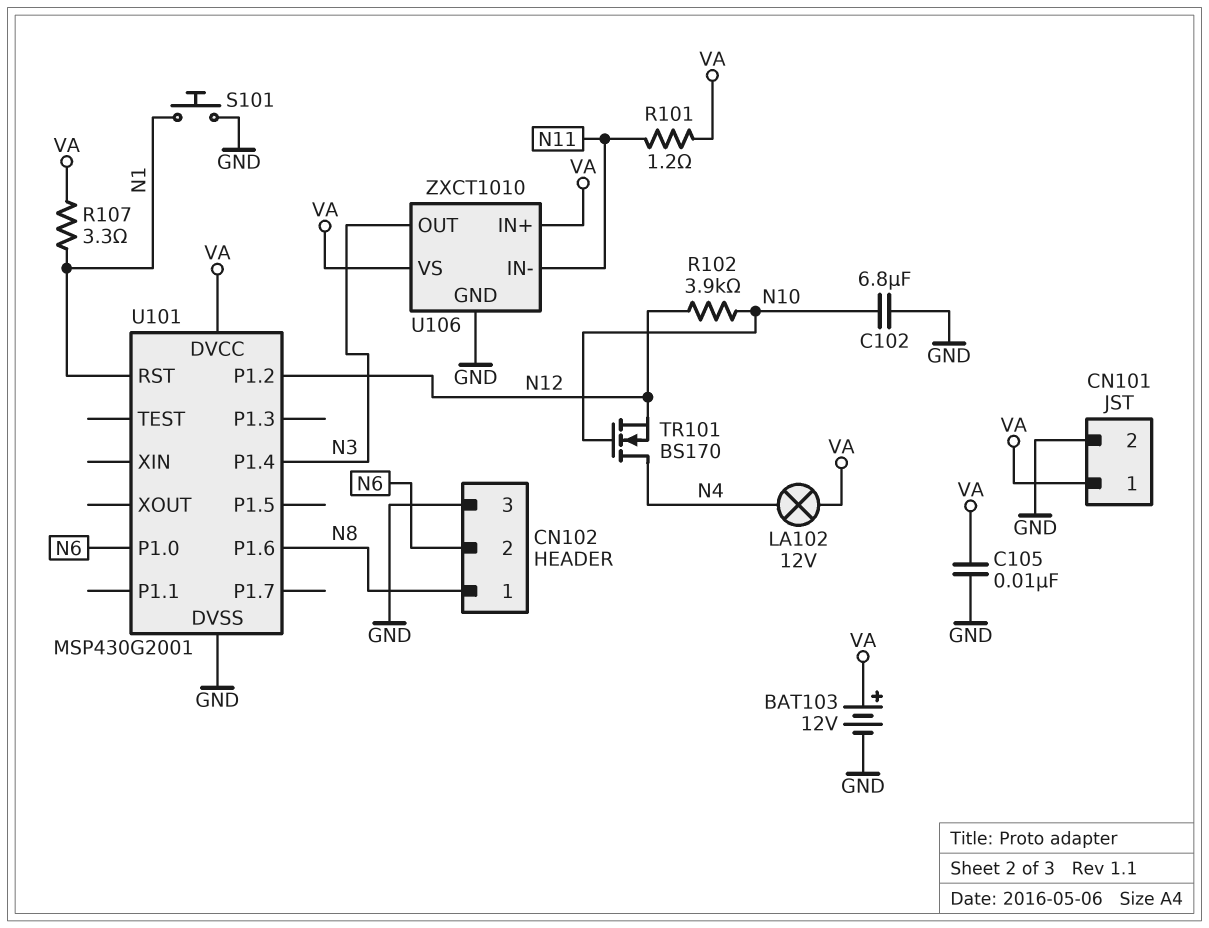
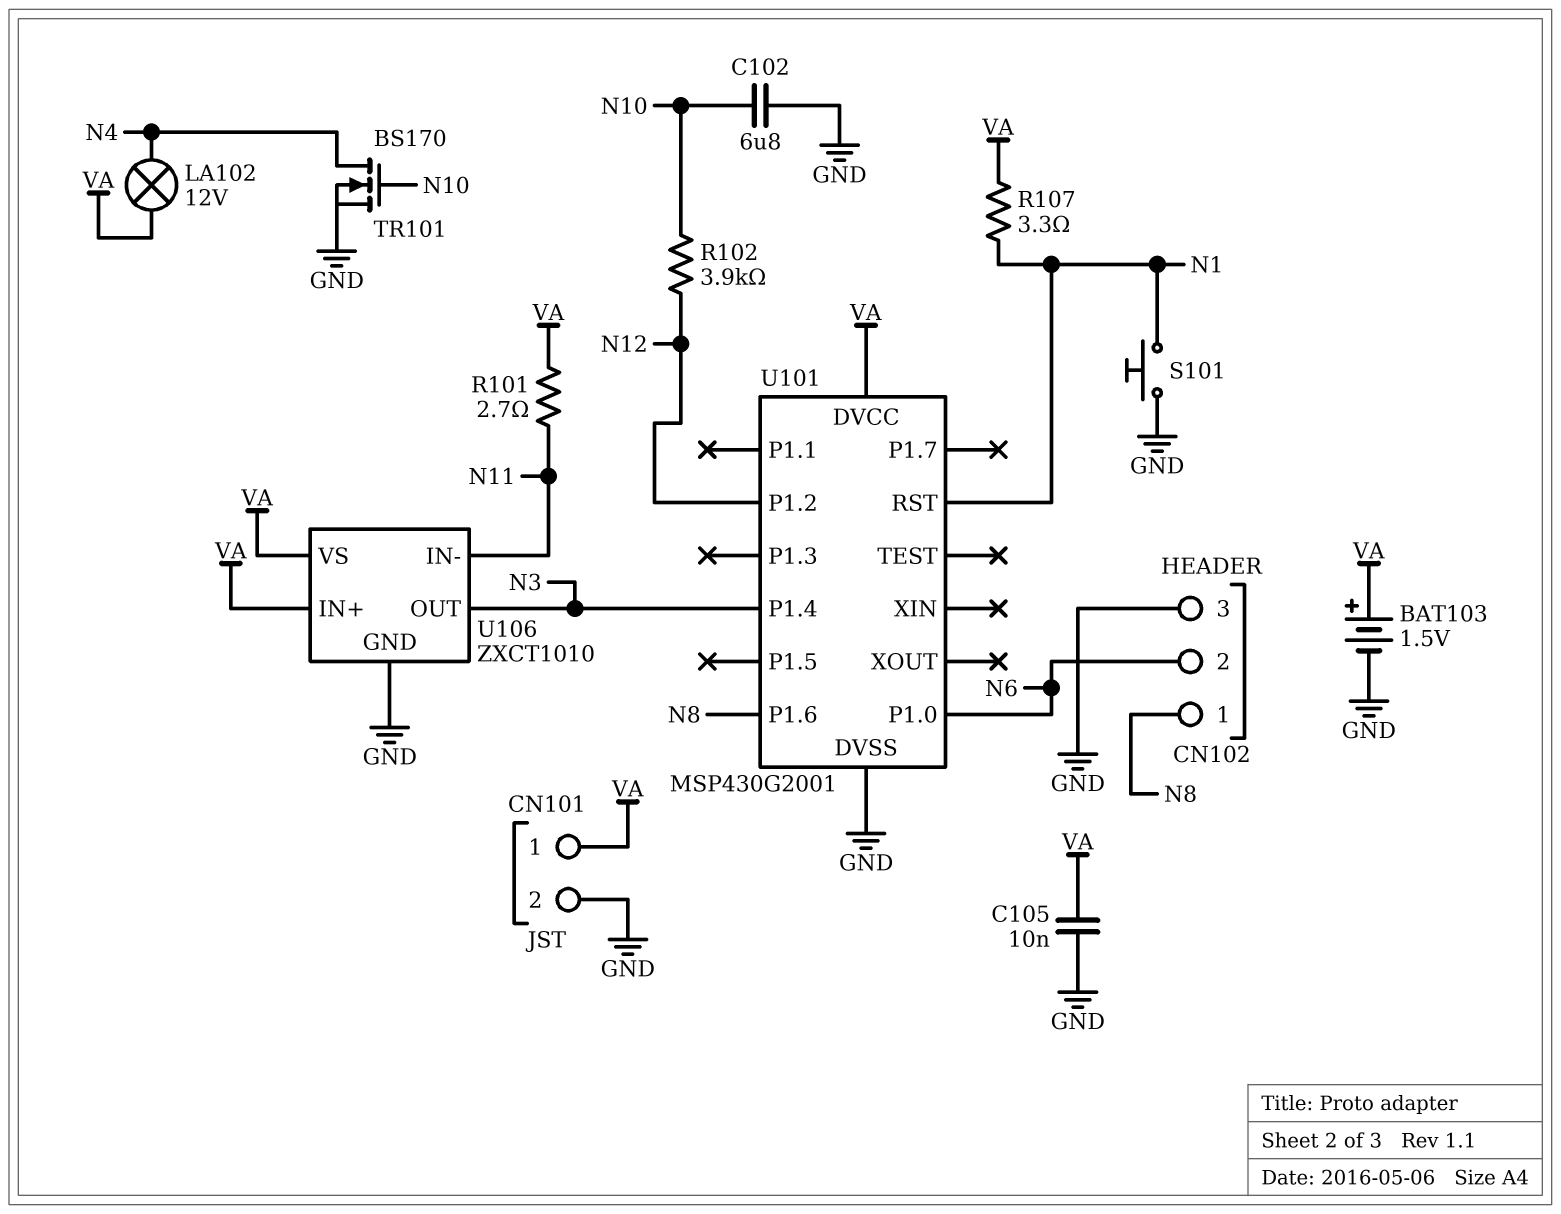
BAT103: 12V (plus VA, minus GND) -> 1.5V (plus VA, minus GND)
R101: 1.2 (N11, VA) -> 2.7 (N11, VA)
TR101: NMOS BS170 (G N10, D N4, S N12) -> NMOS BS170 (G N10, D N4, S GND)

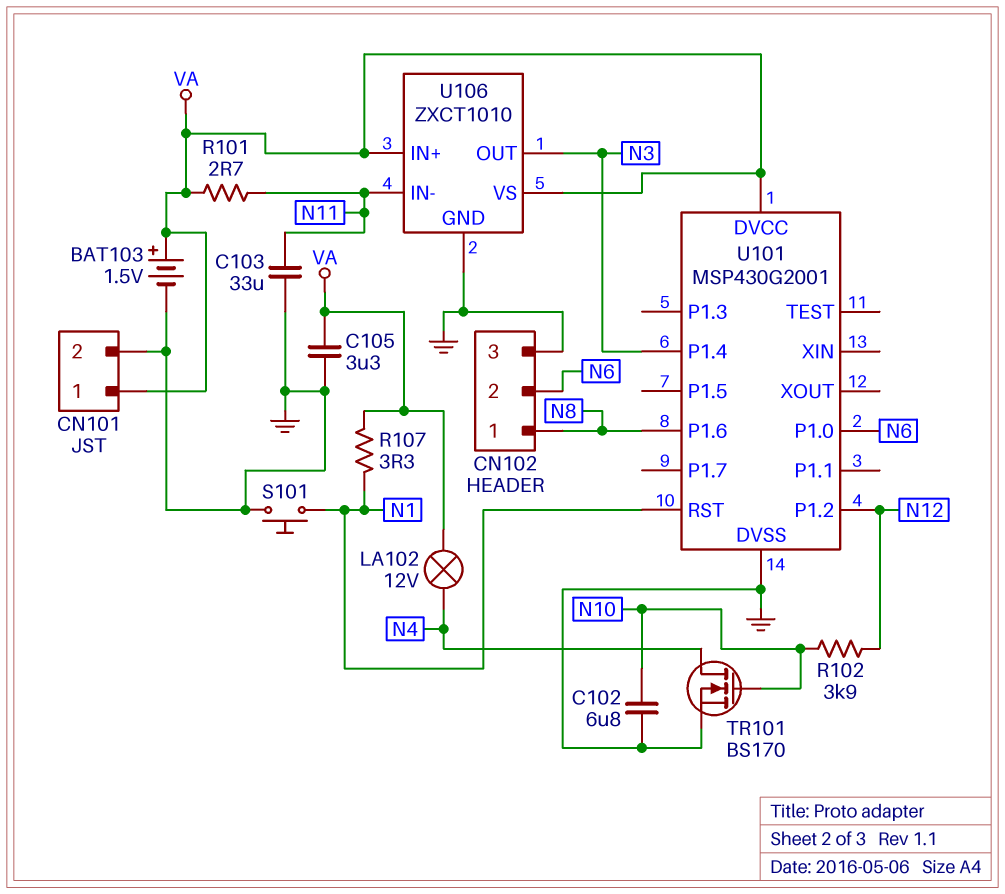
C103: none -> 33uF (GND, N11)
C105: 10nF (GND, VA) -> 3.3uF (GND, VA)

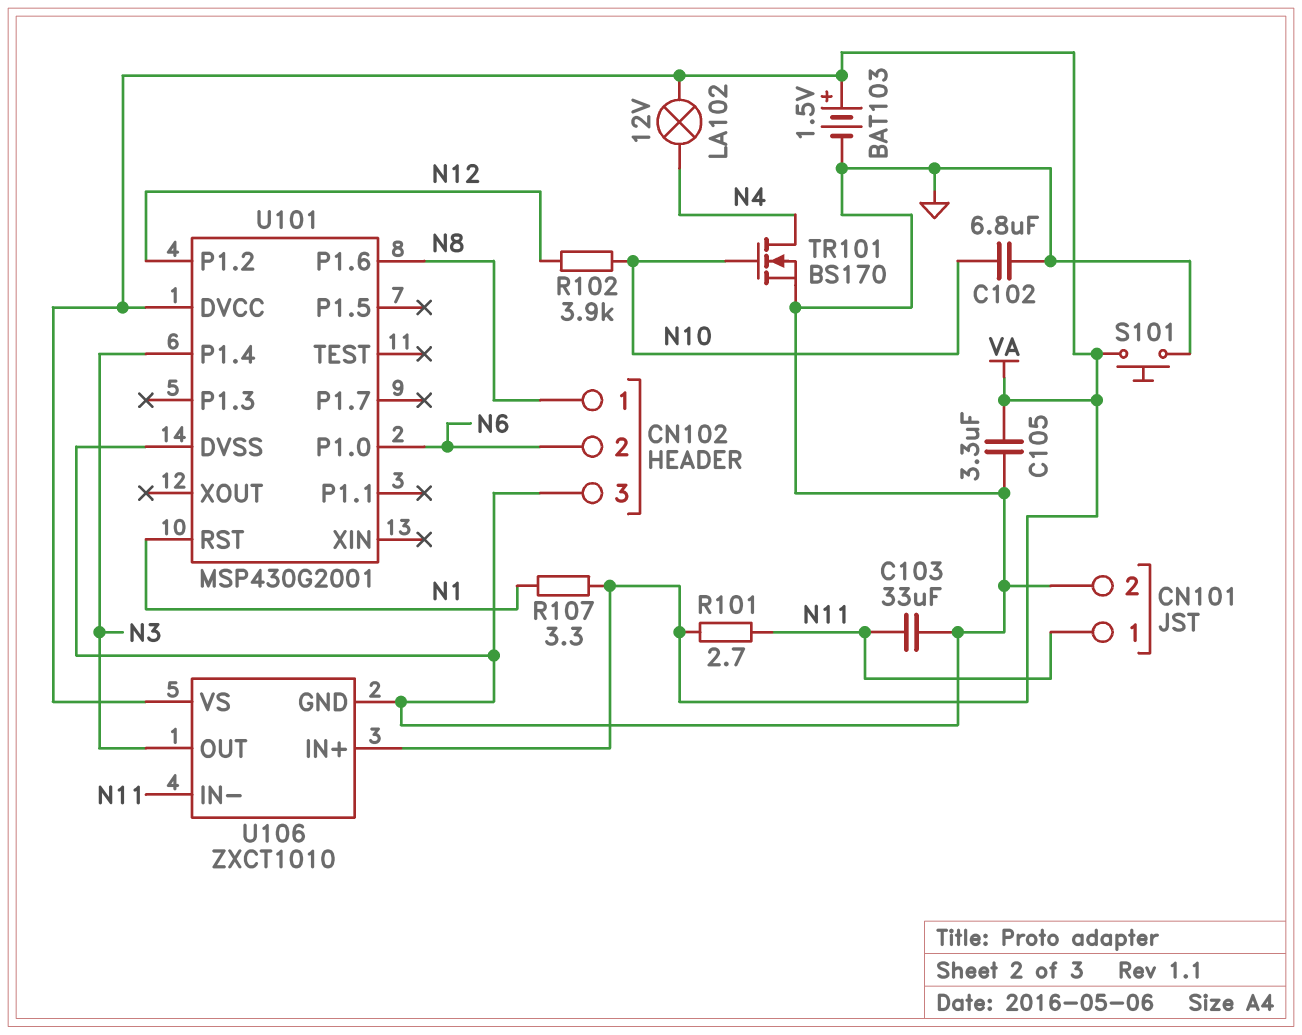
CN101 pin 1: VA -> N11
S101: button (GND, N1) -> button (GND, VA)

